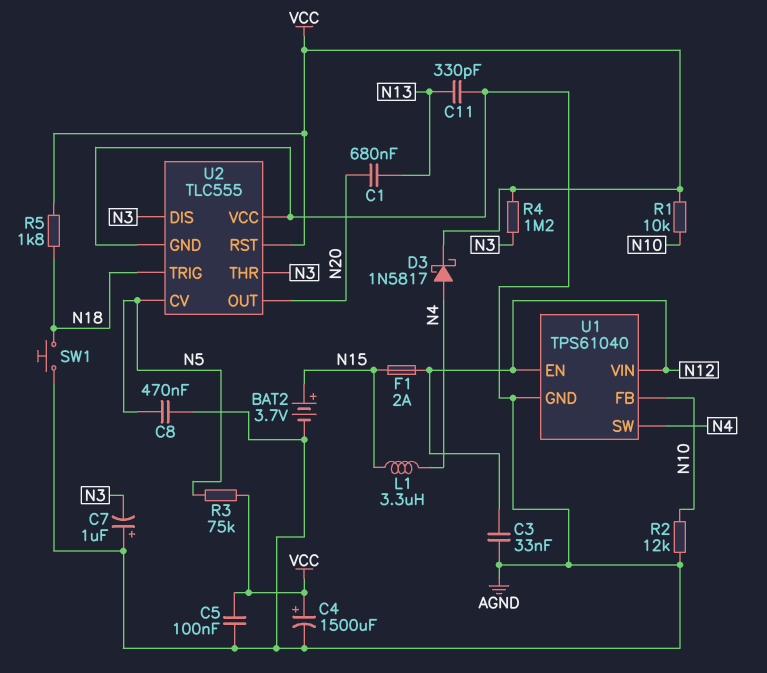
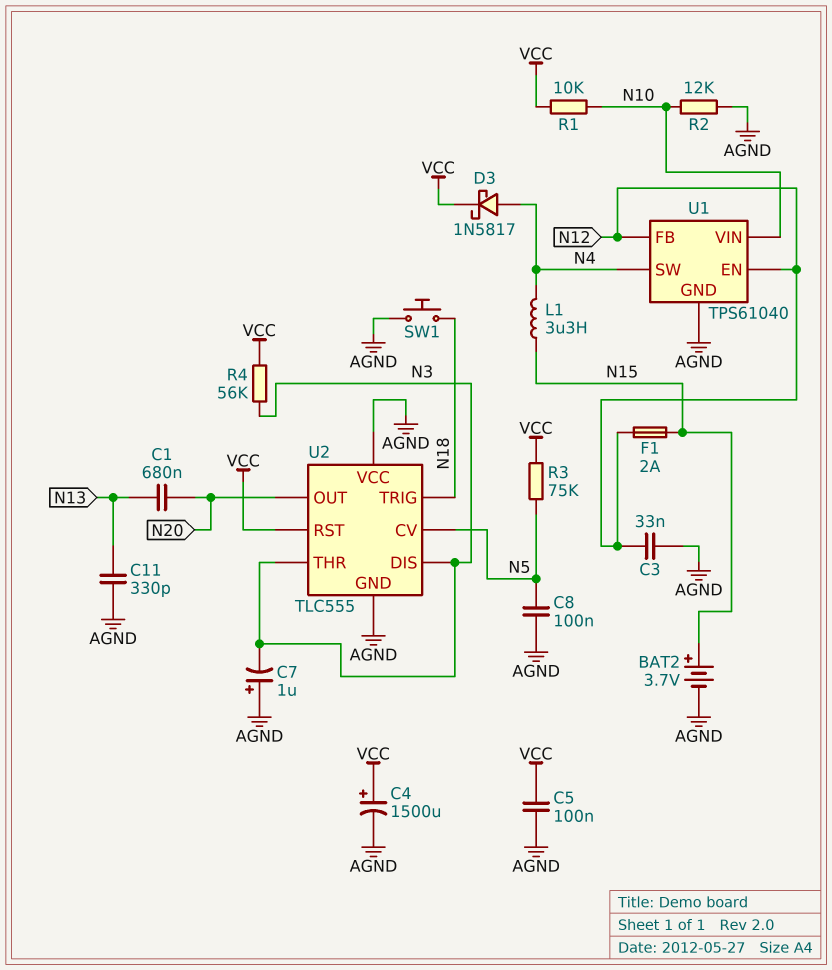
C8: 470nF (AGND, N5) -> 100nF (AGND, N5)
R4: 1.2M (N3, VCC) -> 56k (N3, VCC)
R5: 1.8k (N18, VCC) -> none
U1 pin FB: N10 -> N12
U1 pin VIN: N12 -> N10

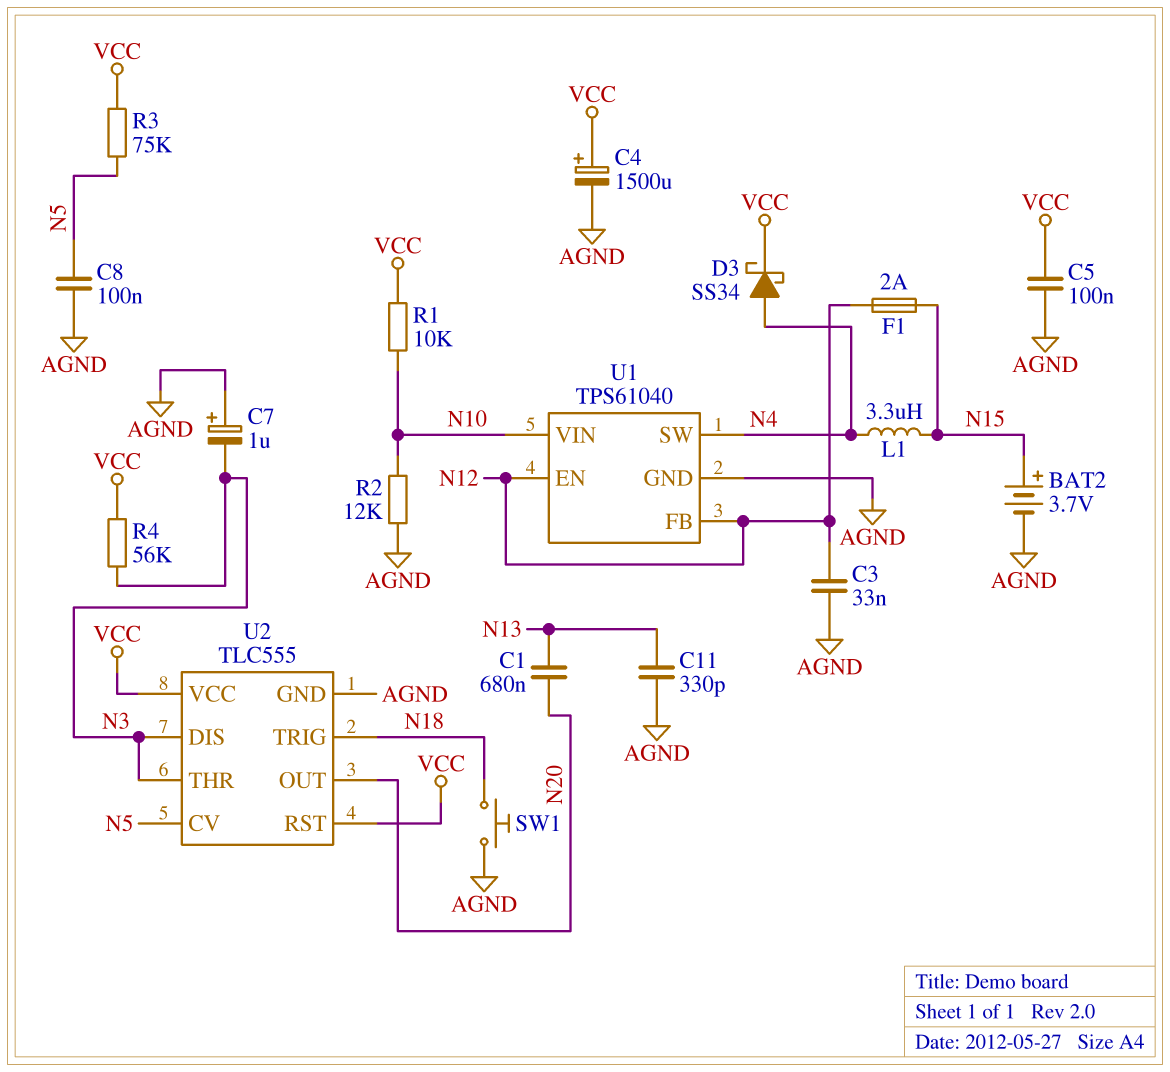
D3: schottky 1N5817 (A N4, K VCC) -> schottky SS34 (A N4, K VCC)
U2 pin VCC: AGND -> VCC

